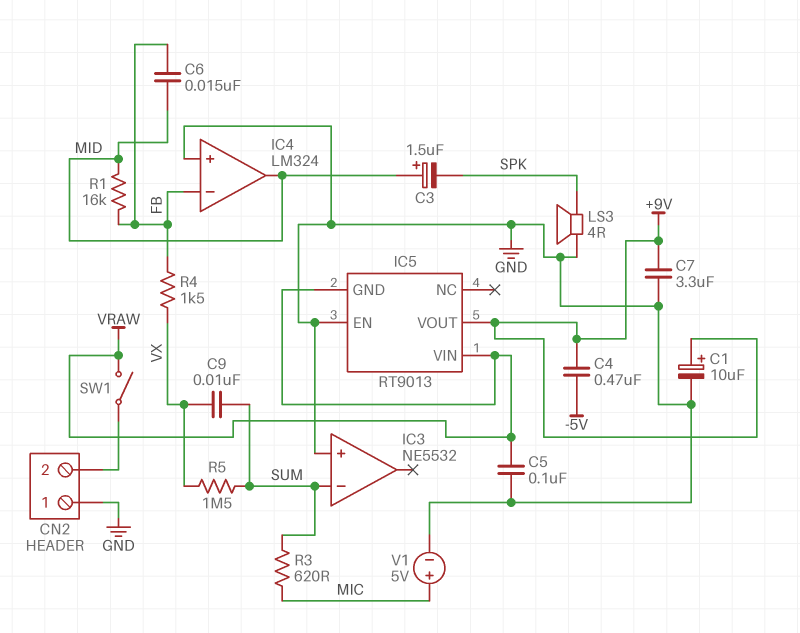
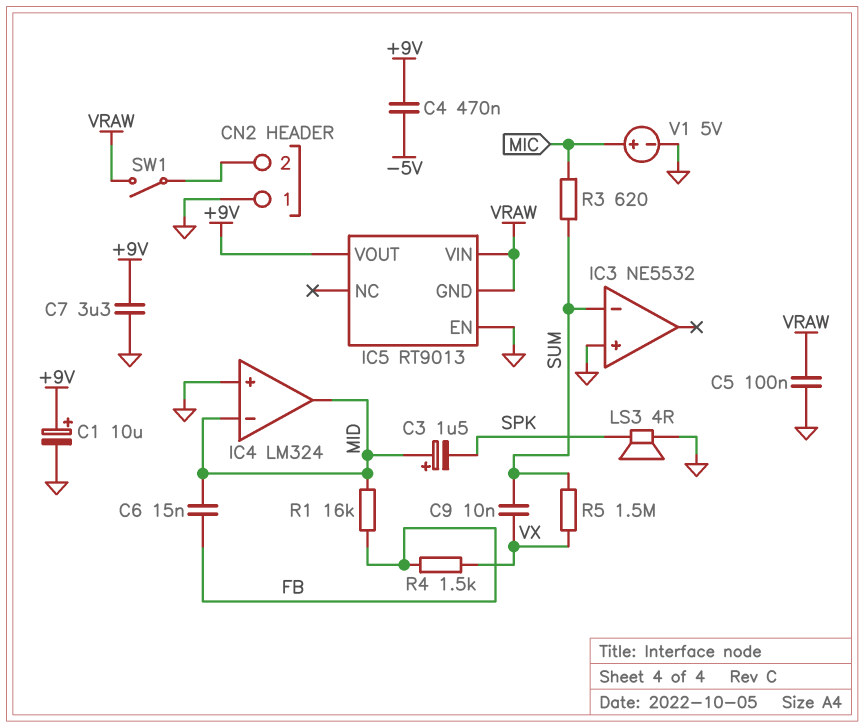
IC4 pin in-: FB -> MID

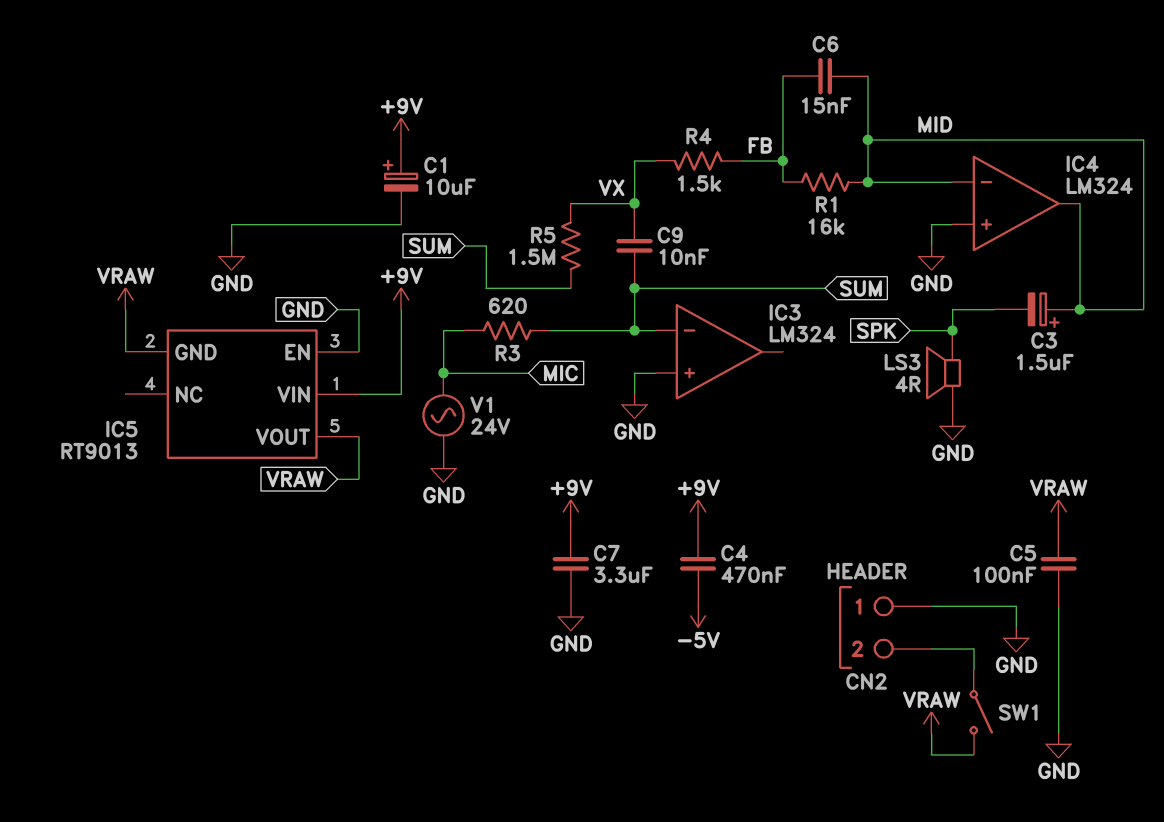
IC3: NE5532 -> LM324
IC5 pin VIN: VRAW -> +9V
IC5 pin VOUT: +9V -> VRAW
V1: 5V (plus MIC, minus GND) -> AC 24V (GND, MIC)

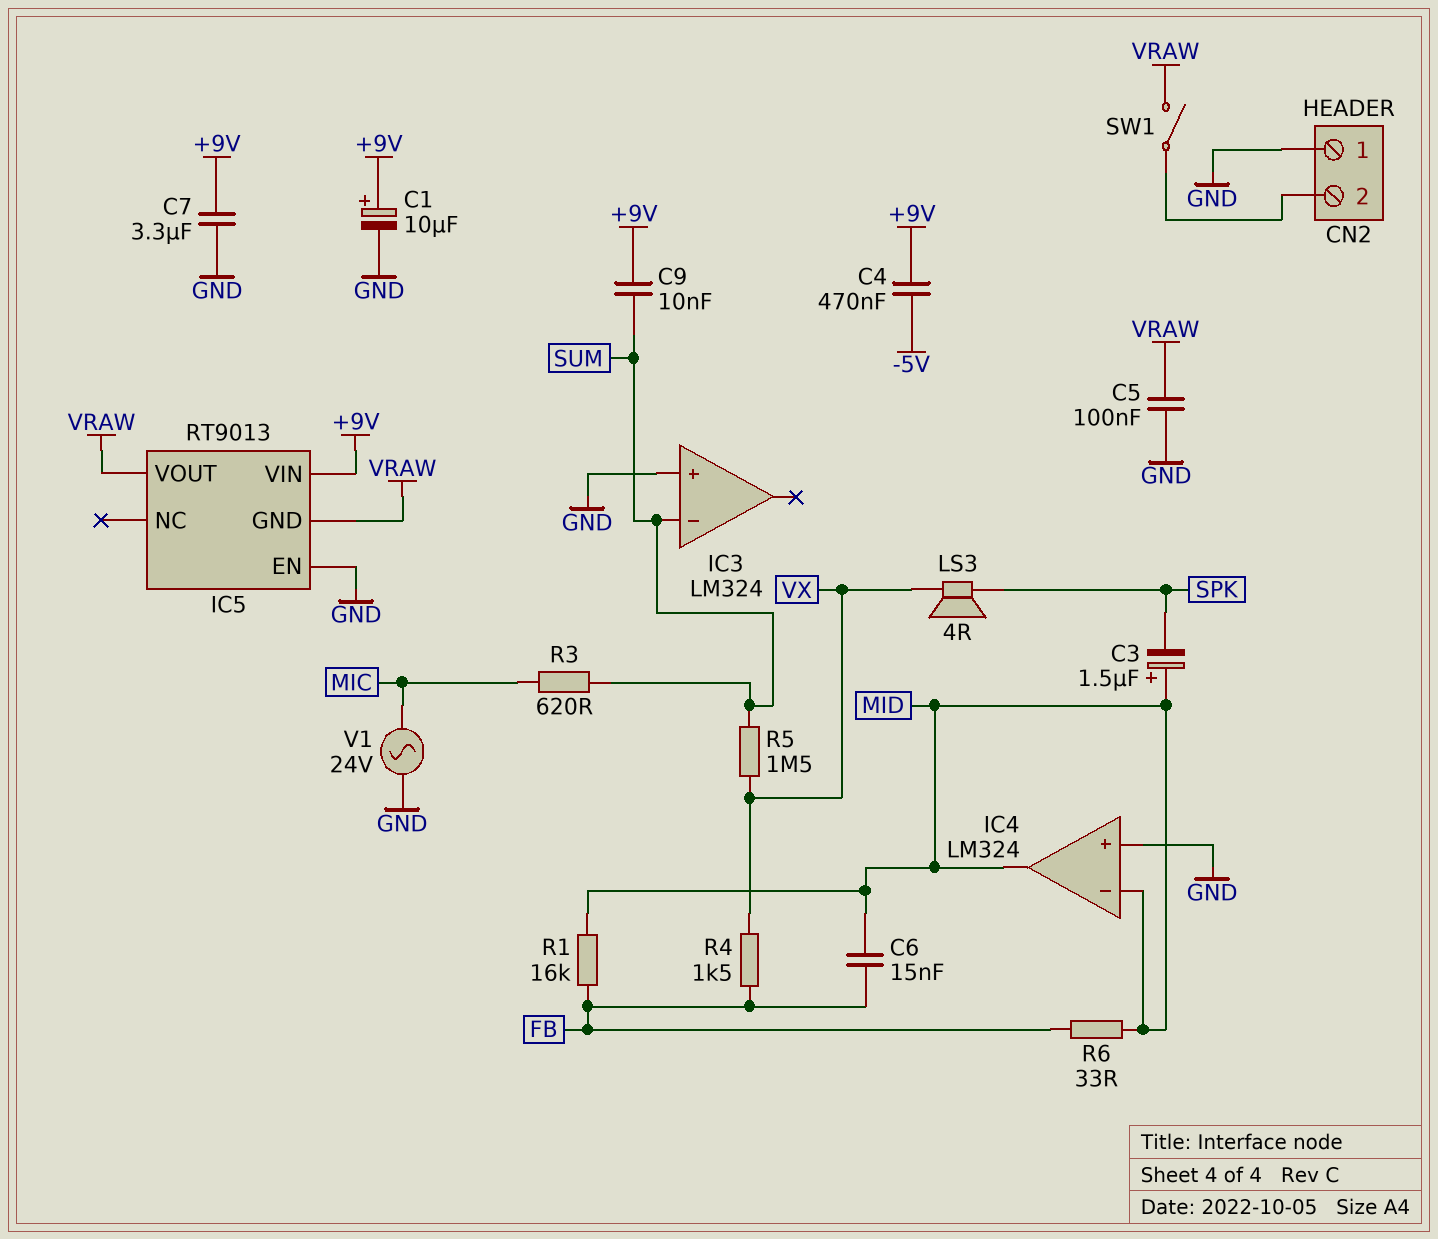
C9: 10nF (SUM, VX) -> 10nF (+9V, SUM)
LS3: speaker 4R (GND, SPK) -> speaker 4R (SPK, VX)
R6: none -> 33 (FB, MID)

